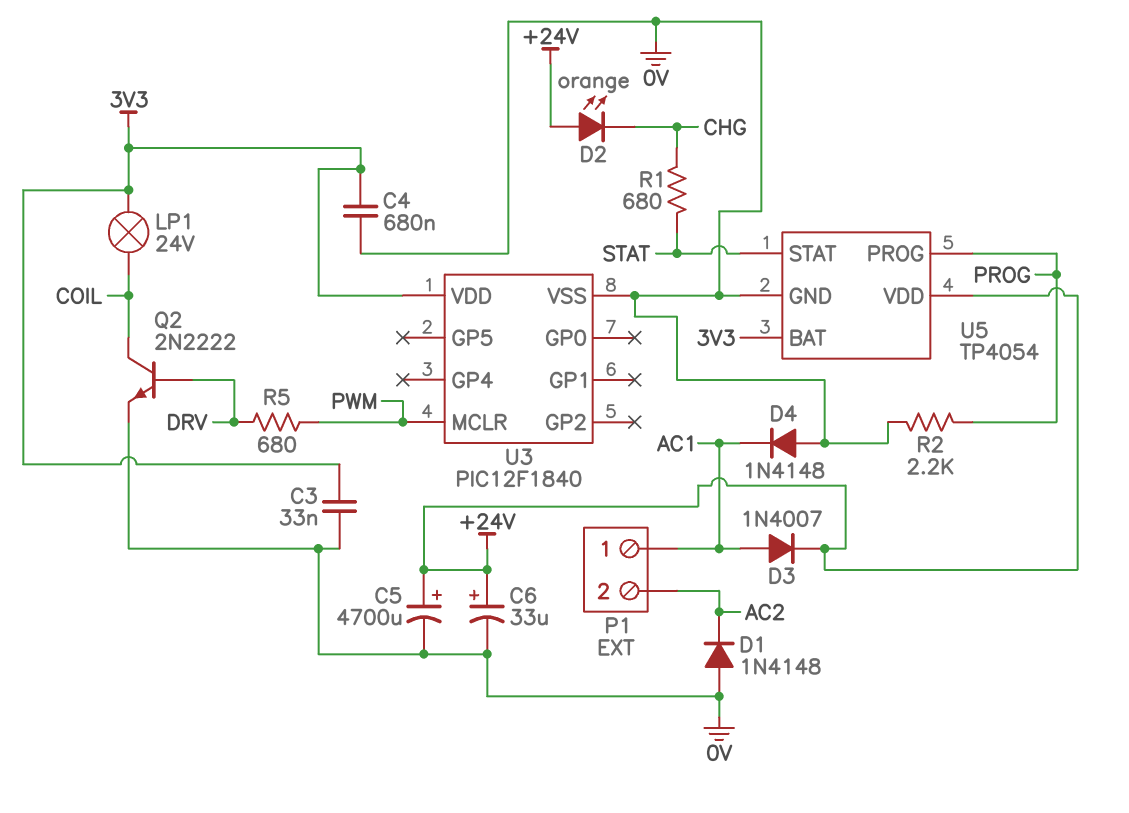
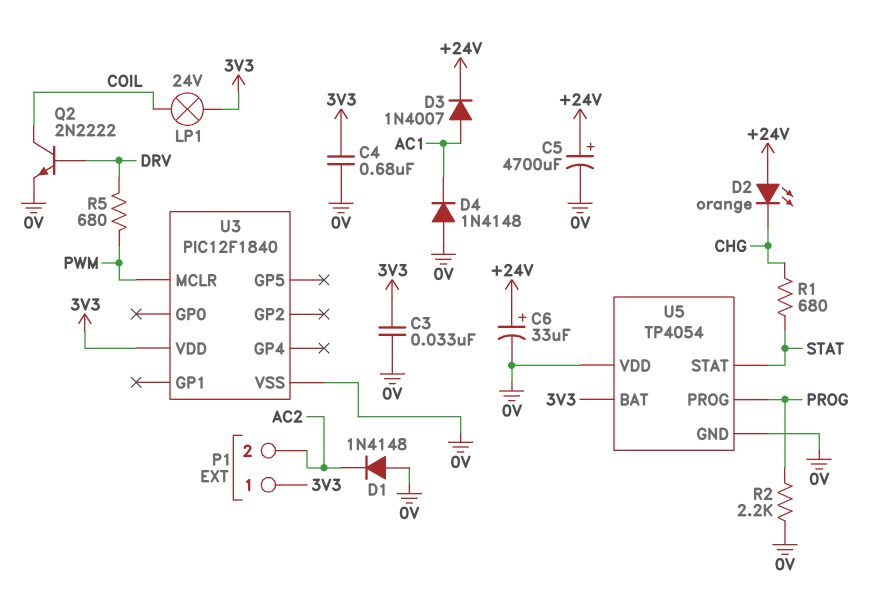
P1 pin 1: AC1 -> 3V3
U5 pin VDD: +24V -> 0V

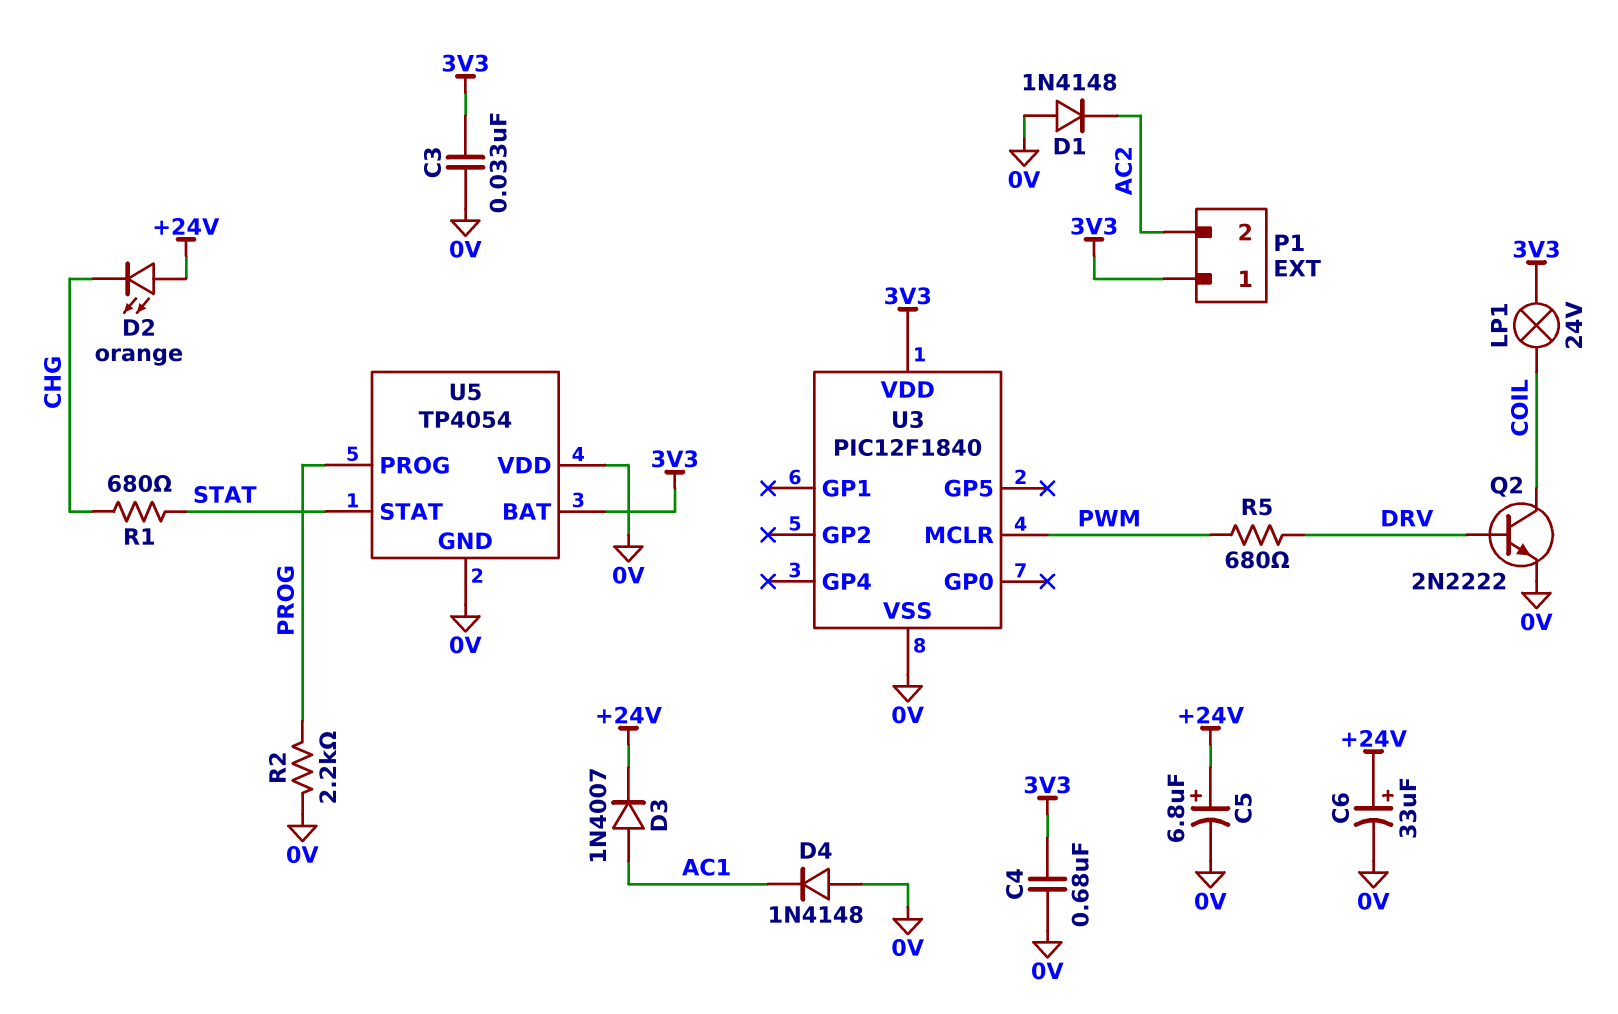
C5: 4700uF (plus +24V, minus 0V) -> 6.8uF (plus +24V, minus 0V)

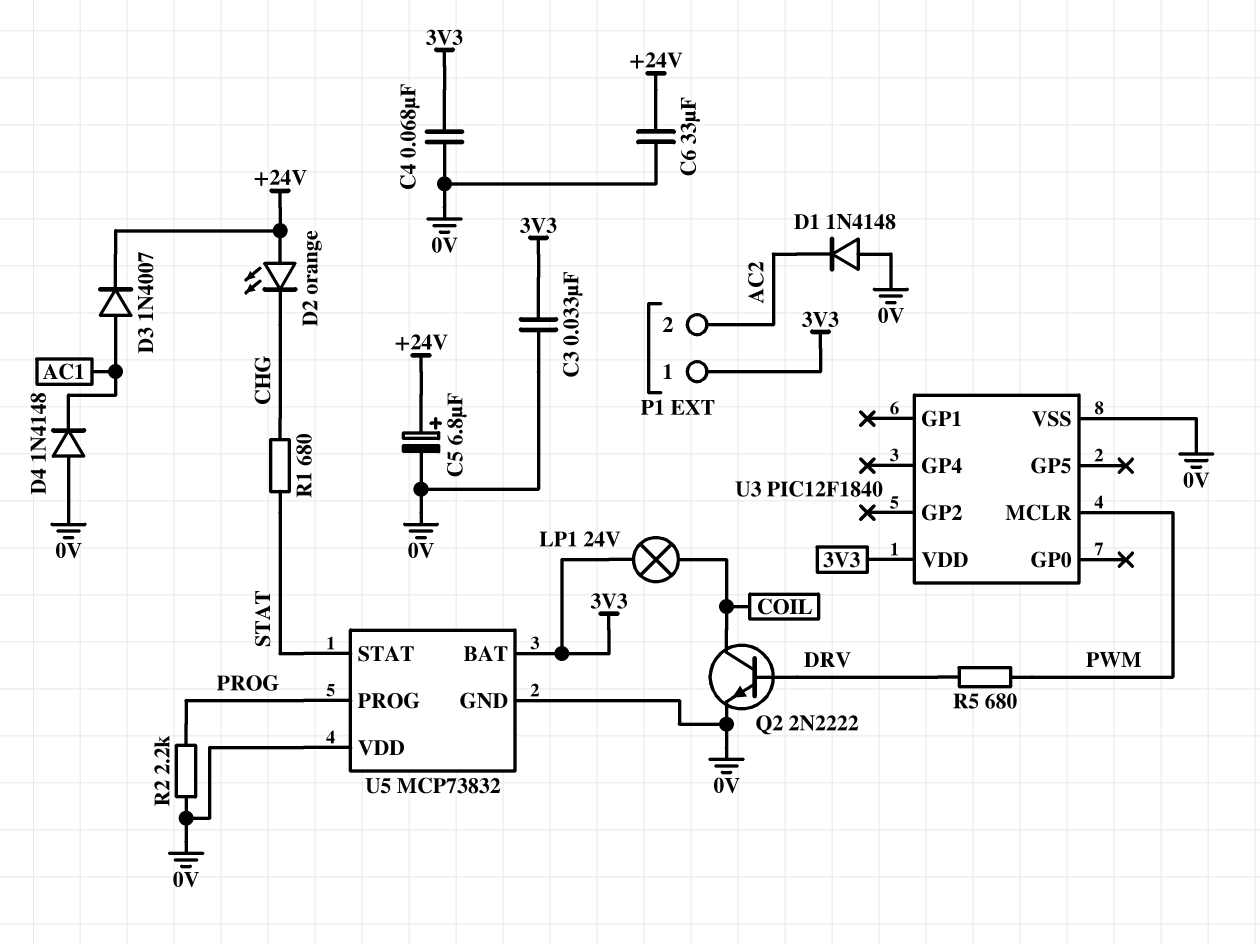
C4: 680nF (0V, 3V3) -> 68nF (0V, 3V3)
C6: 33uF (plus +24V, minus 0V) -> 33uF (+24V, 0V)
U5: TP4054 -> MCP73832

